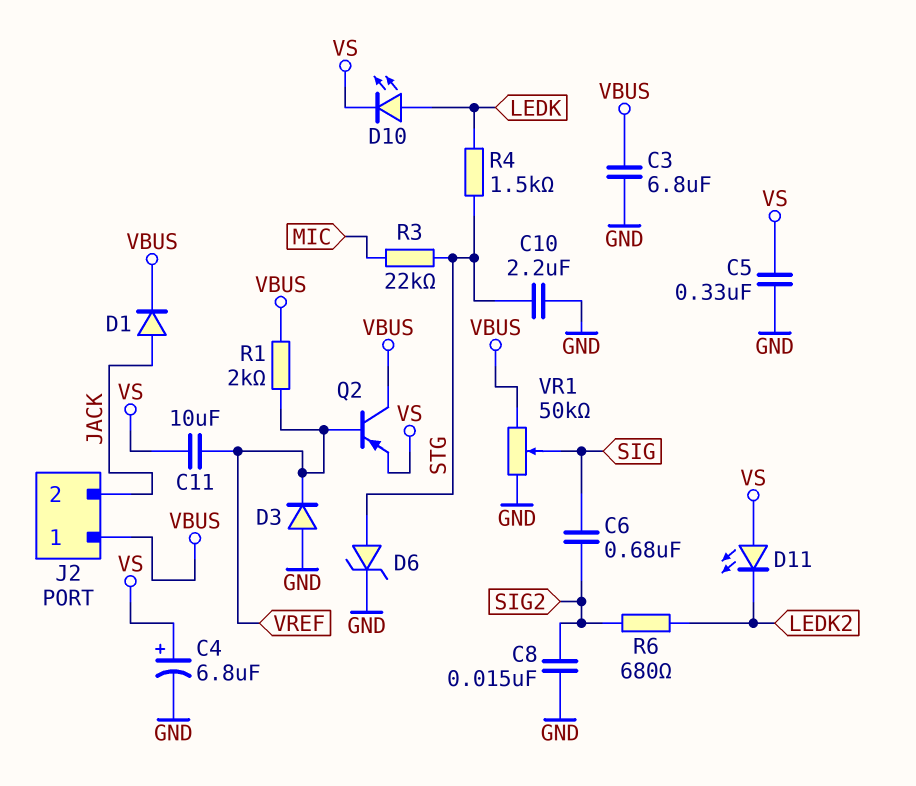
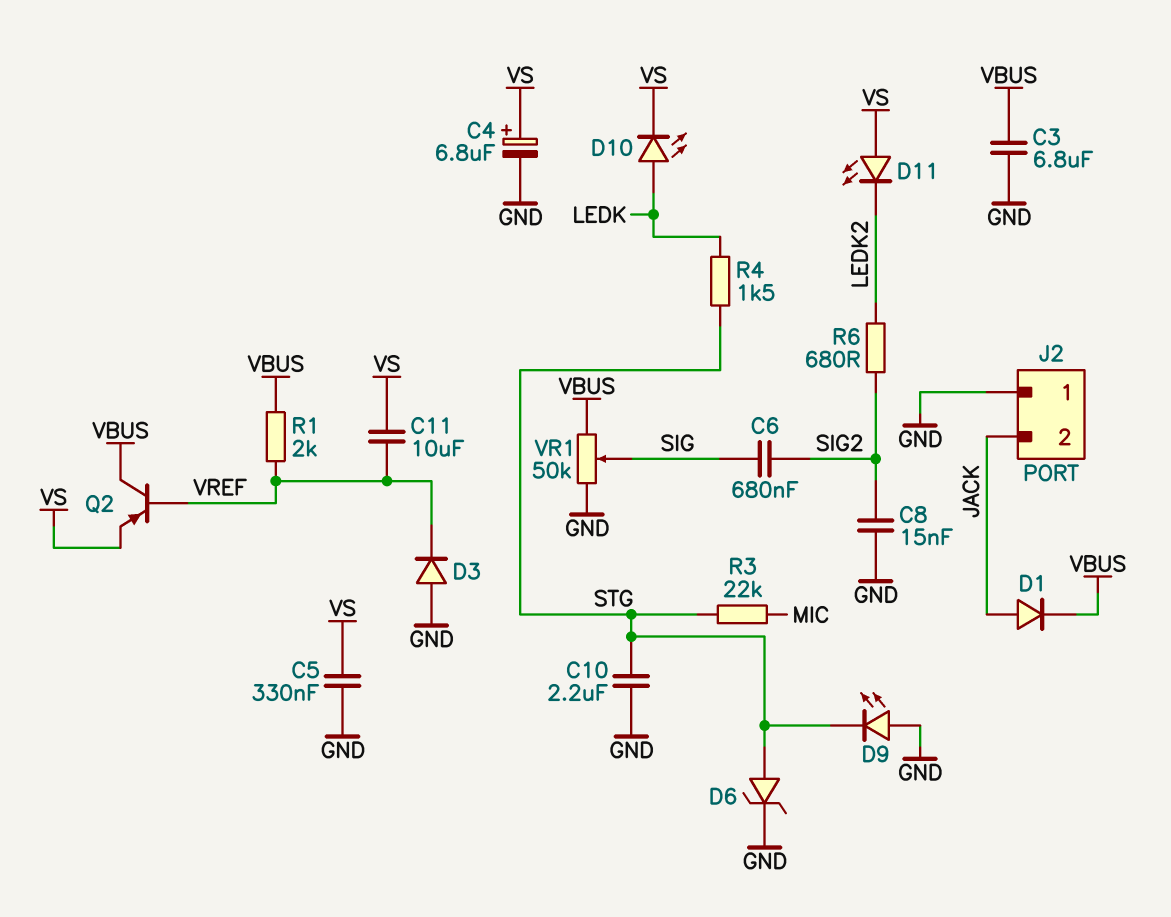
D9: none -> LED (A GND, K STG)
J2 pin 1: VBUS -> GND

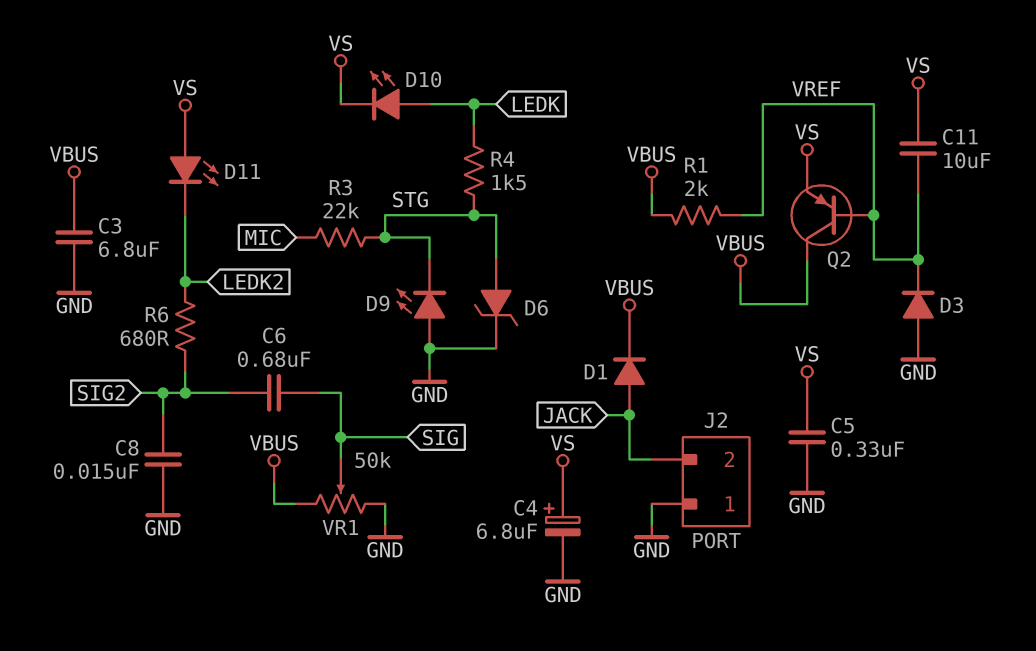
C10: 2.2uF (GND, STG) -> none

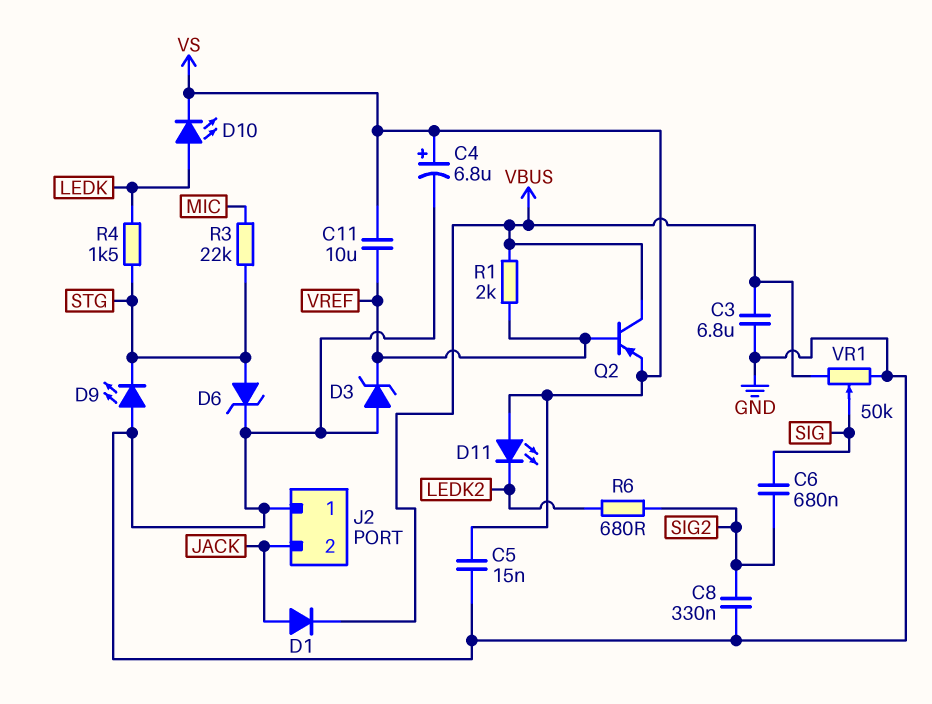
C5: 330nF (GND, VS) -> 15nF (GND, VS)
C8: 15nF (GND, SIG2) -> 330nF (GND, SIG2)
D3: diode (A GND, K VREF) -> zener (A GND, K VREF)

